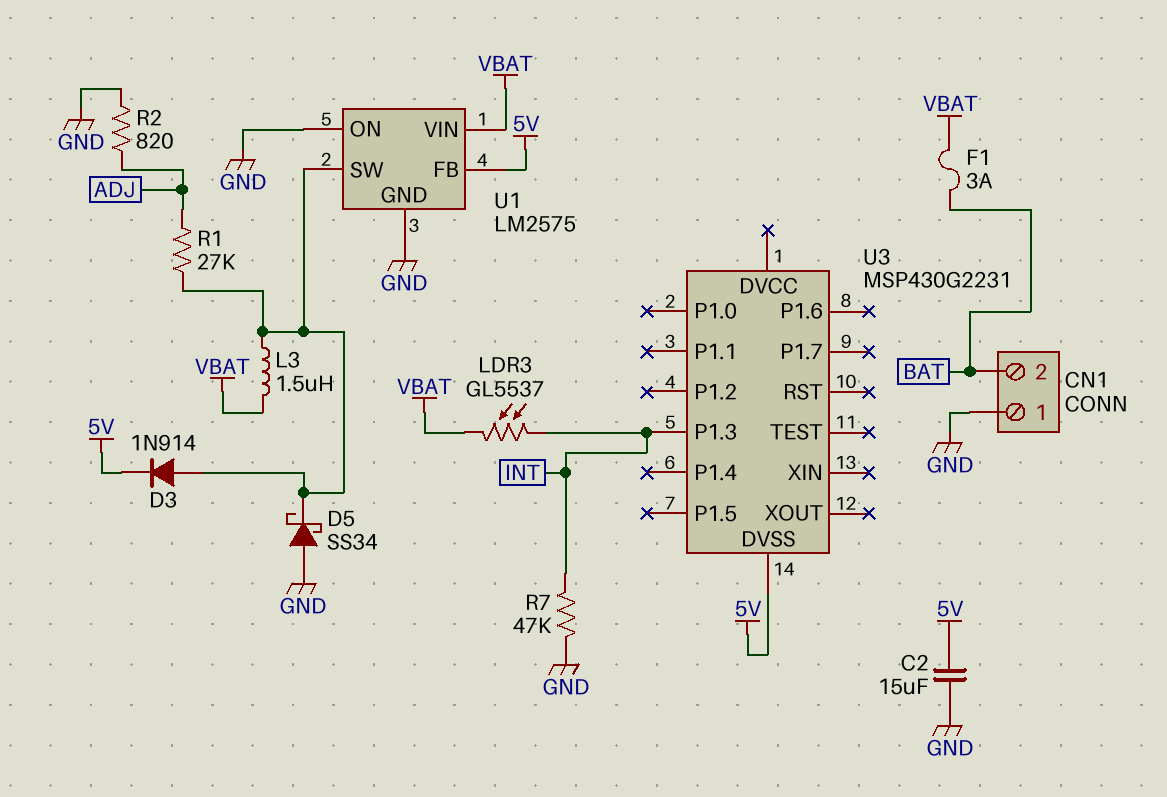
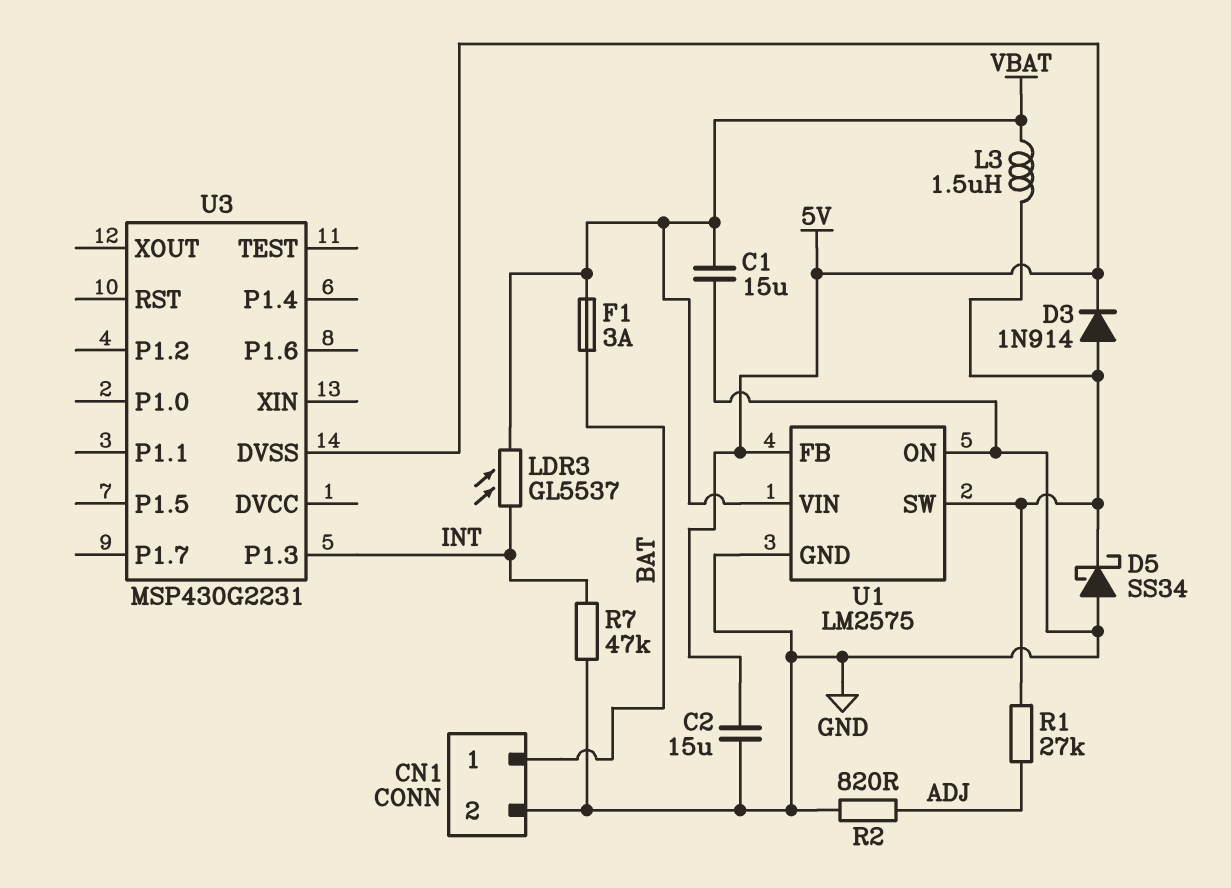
C1: none -> 15uF (GND, VBAT)
CN1 pin 1: GND -> BAT
CN1 pin 2: BAT -> GND

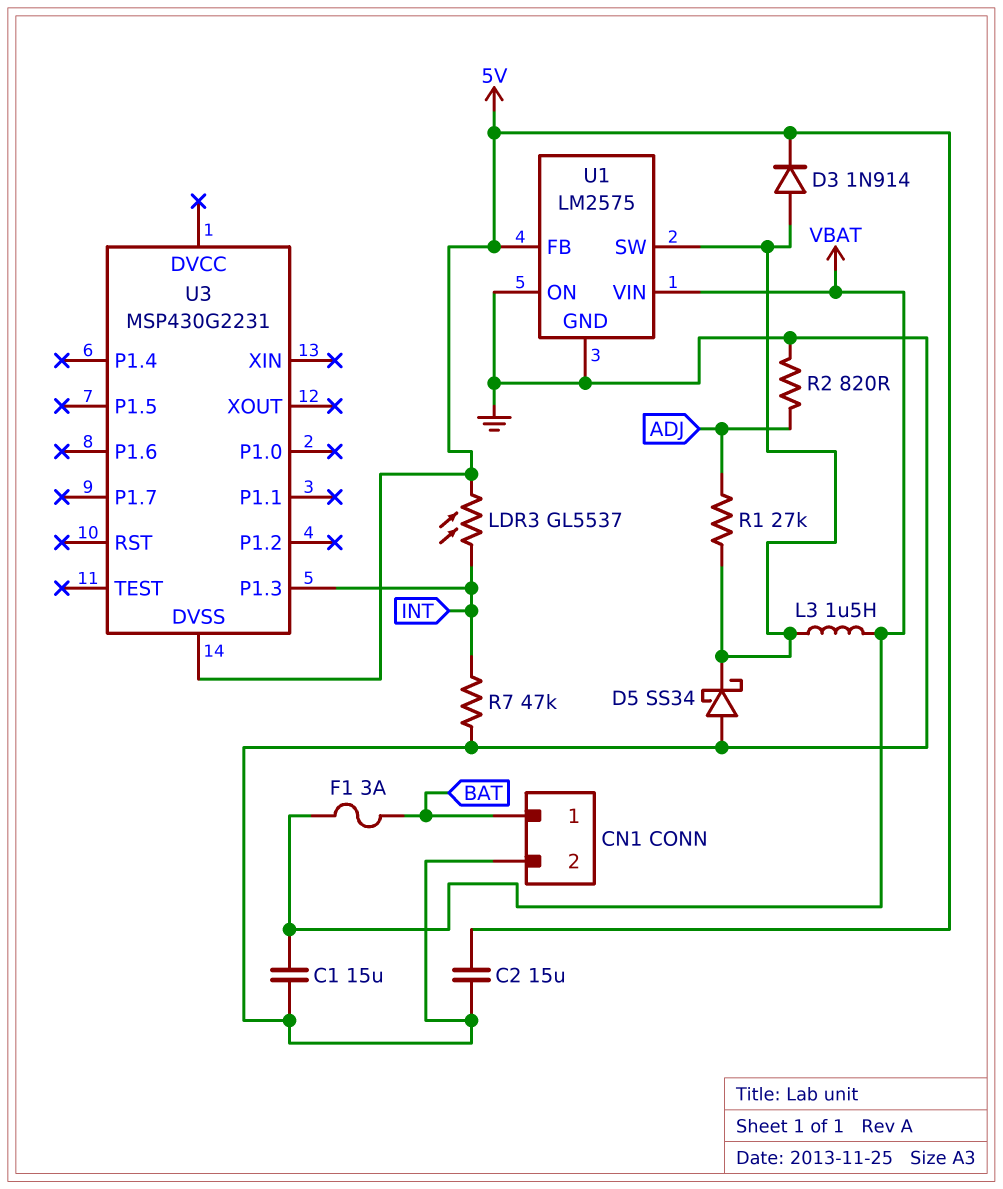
LDR3: GL5537 (INT, VBAT) -> GL5537 (5V, INT)

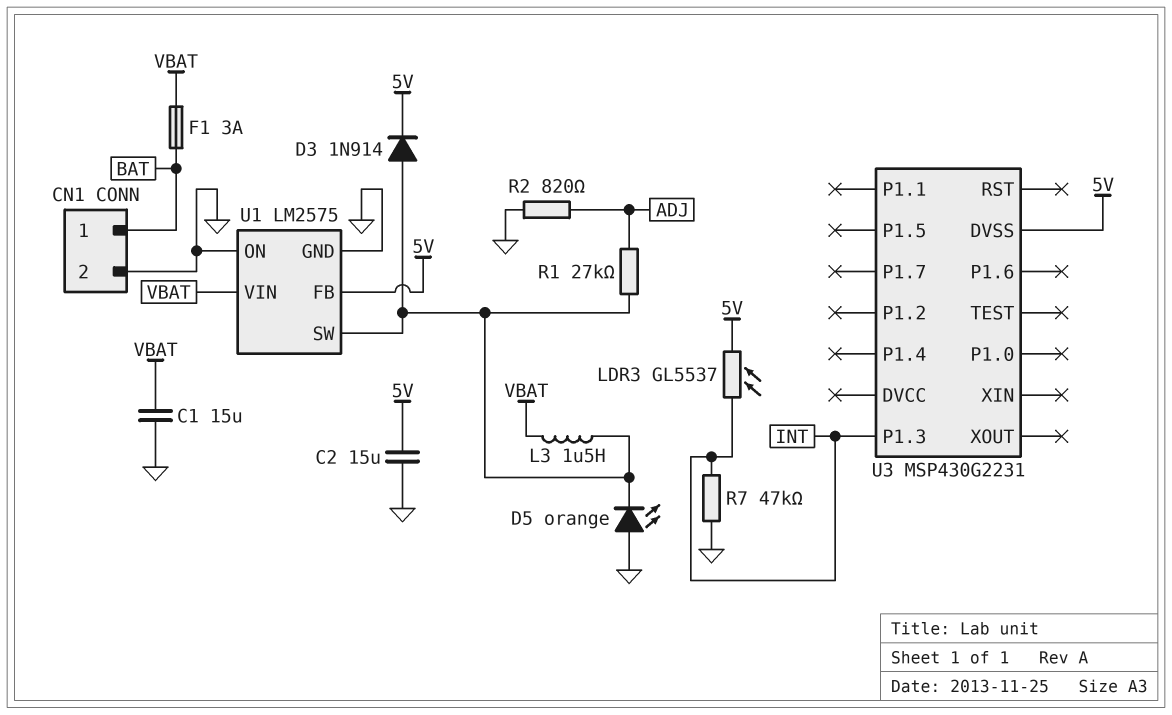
D5: schottky SS34 (A GND, K U1/SW) -> LED orange (A GND, K U1/SW)

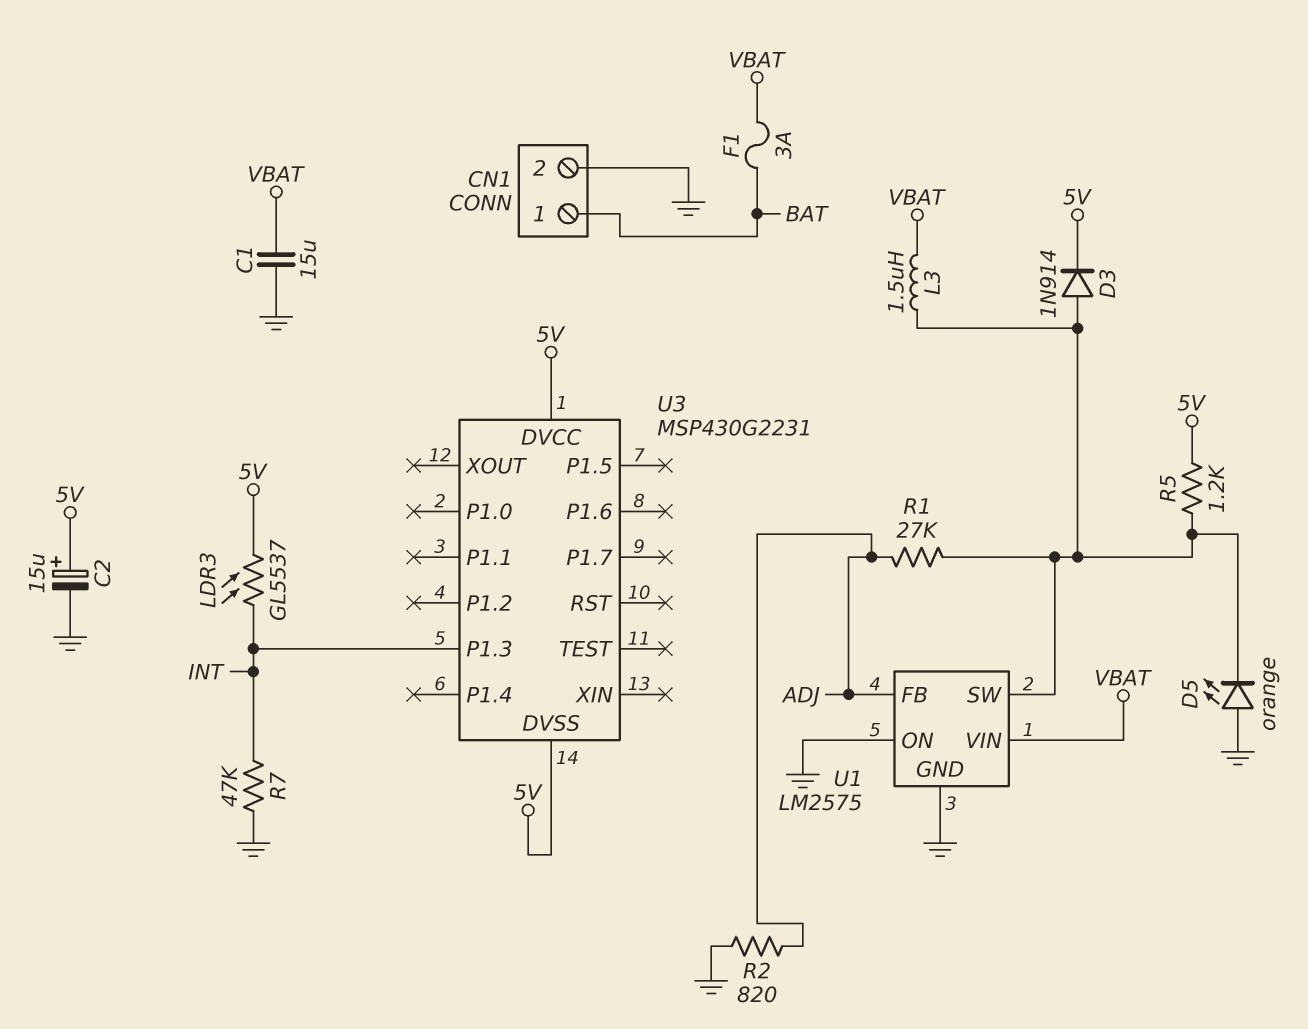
C2: 15uF (5V, GND) -> 15uF (plus 5V, minus GND)
R5: none -> 1.2k (5V, U1/SW)
U1 pin FB: 5V -> ADJ
U3 pin DVCC: none -> 5V

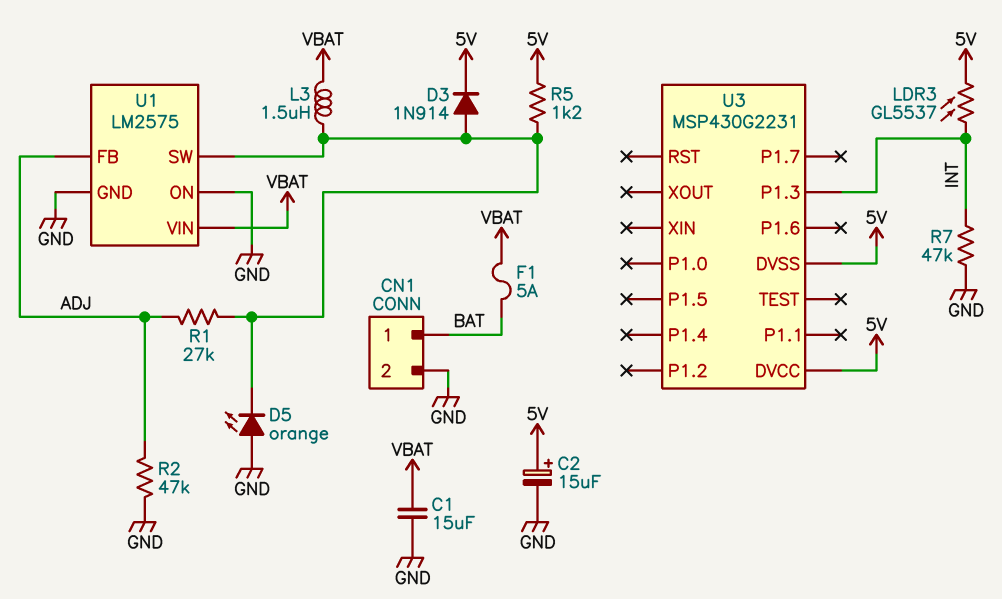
F1: 3A (BAT, VBAT) -> 5A (BAT, VBAT)
R2: 820 (ADJ, GND) -> 47k (ADJ, GND)

